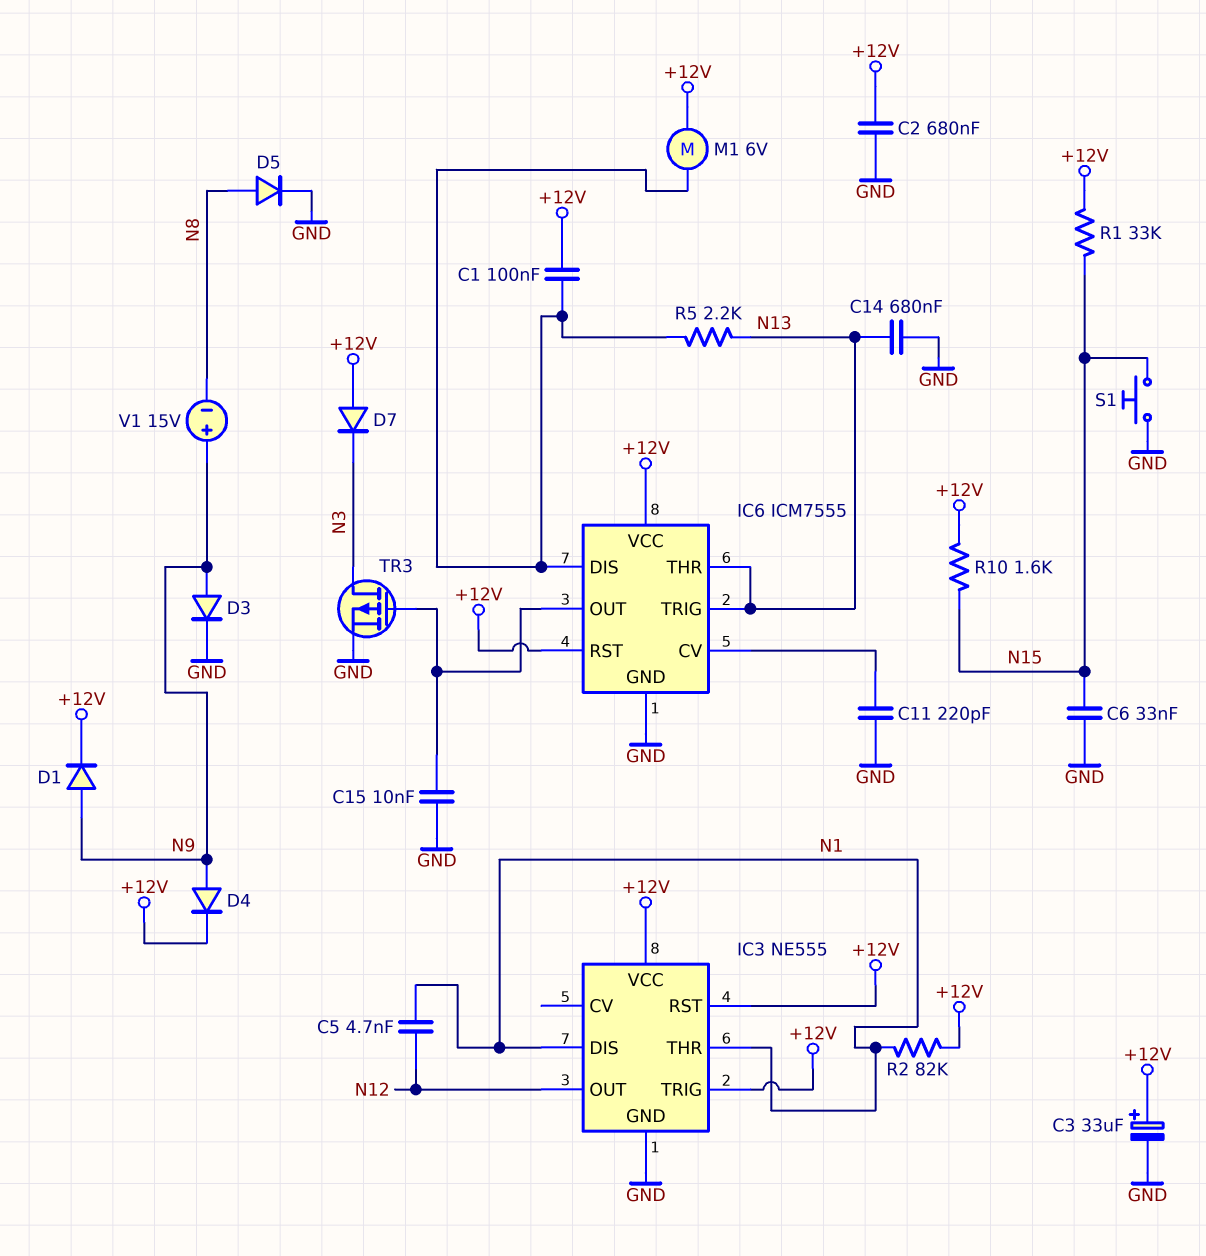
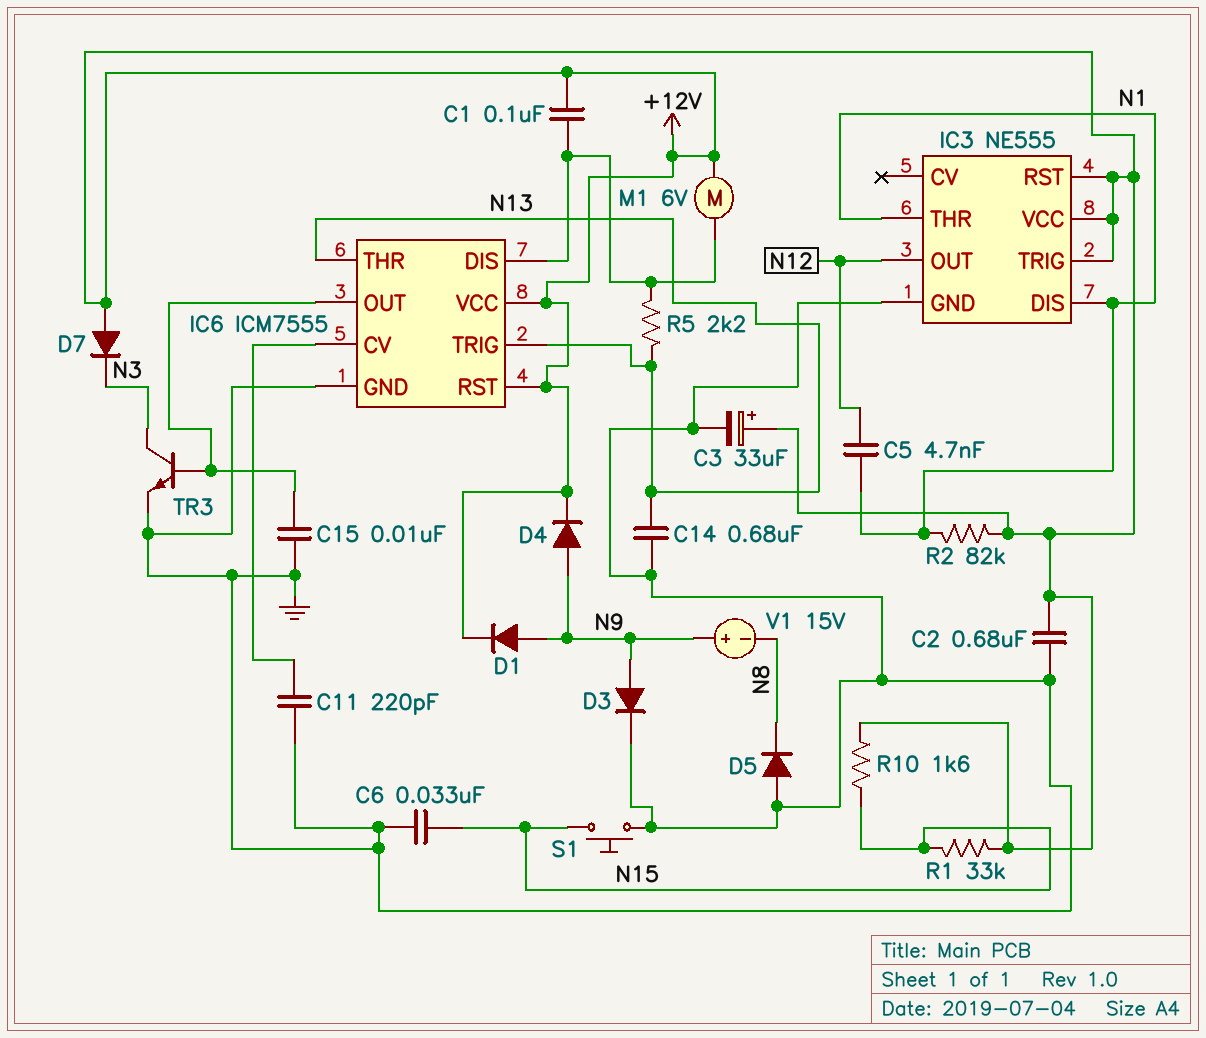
D5: diode (A N8, K GND) -> diode (A GND, K N8)
TR3: PMOS (G IC6/OUT, D N3, S GND) -> NPN (B IC6/OUT, C N3, E GND)

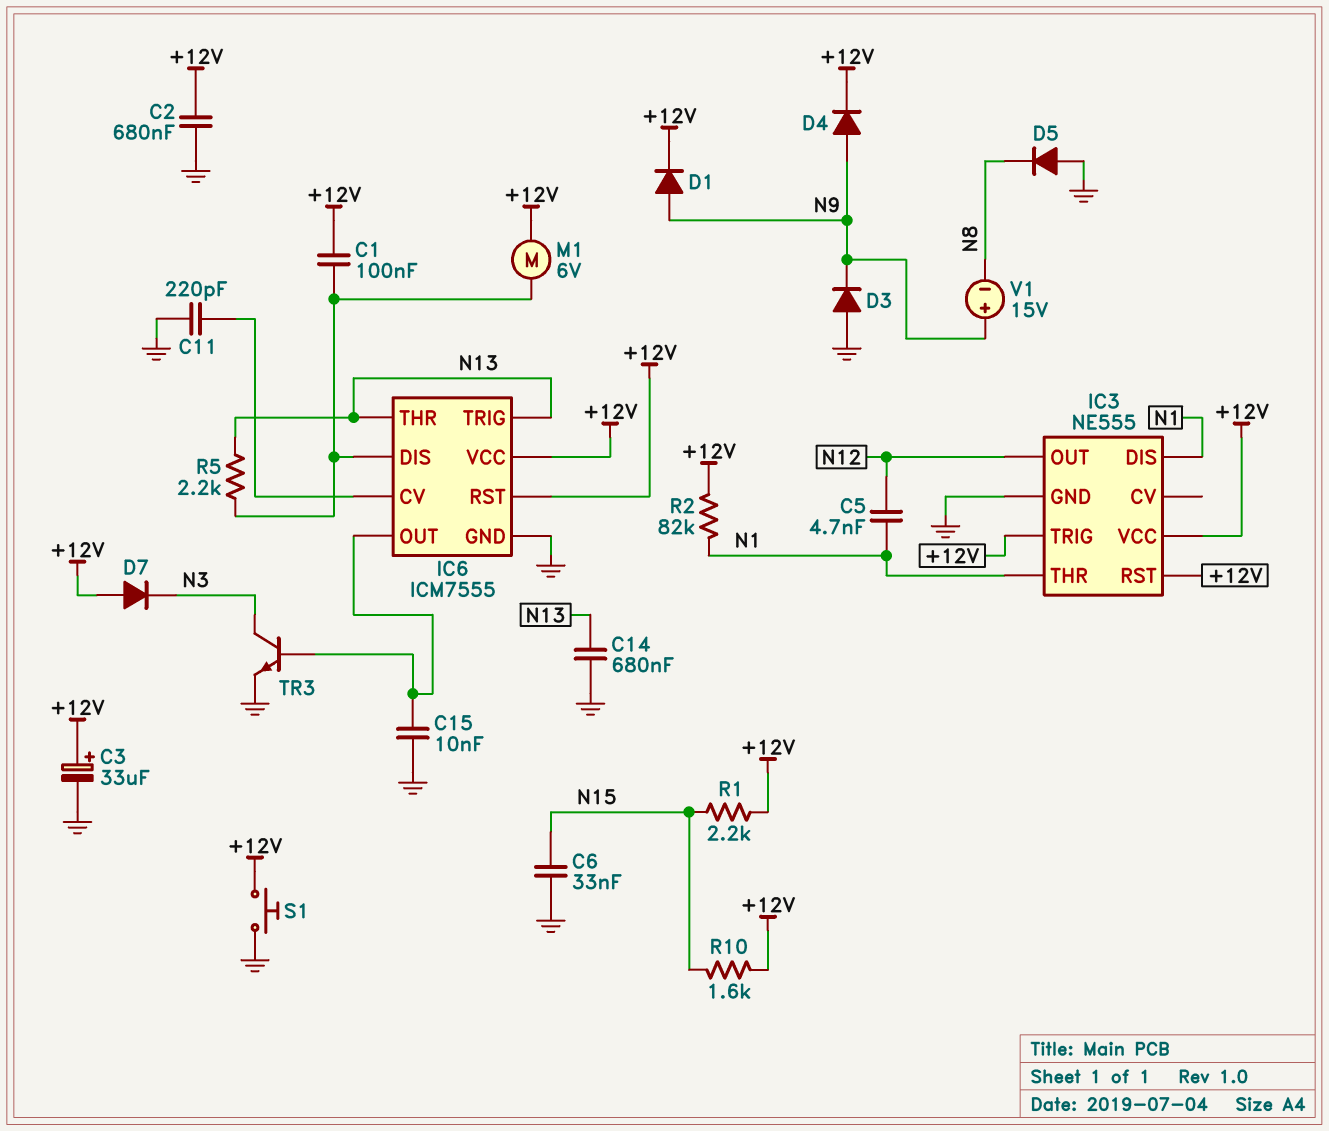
D3: diode (A N9, K GND) -> diode (A GND, K N9)
R1: 33k (+12V, N15) -> 2.2k (+12V, N15)
S1: button (GND, N15) -> button (+12V, GND)

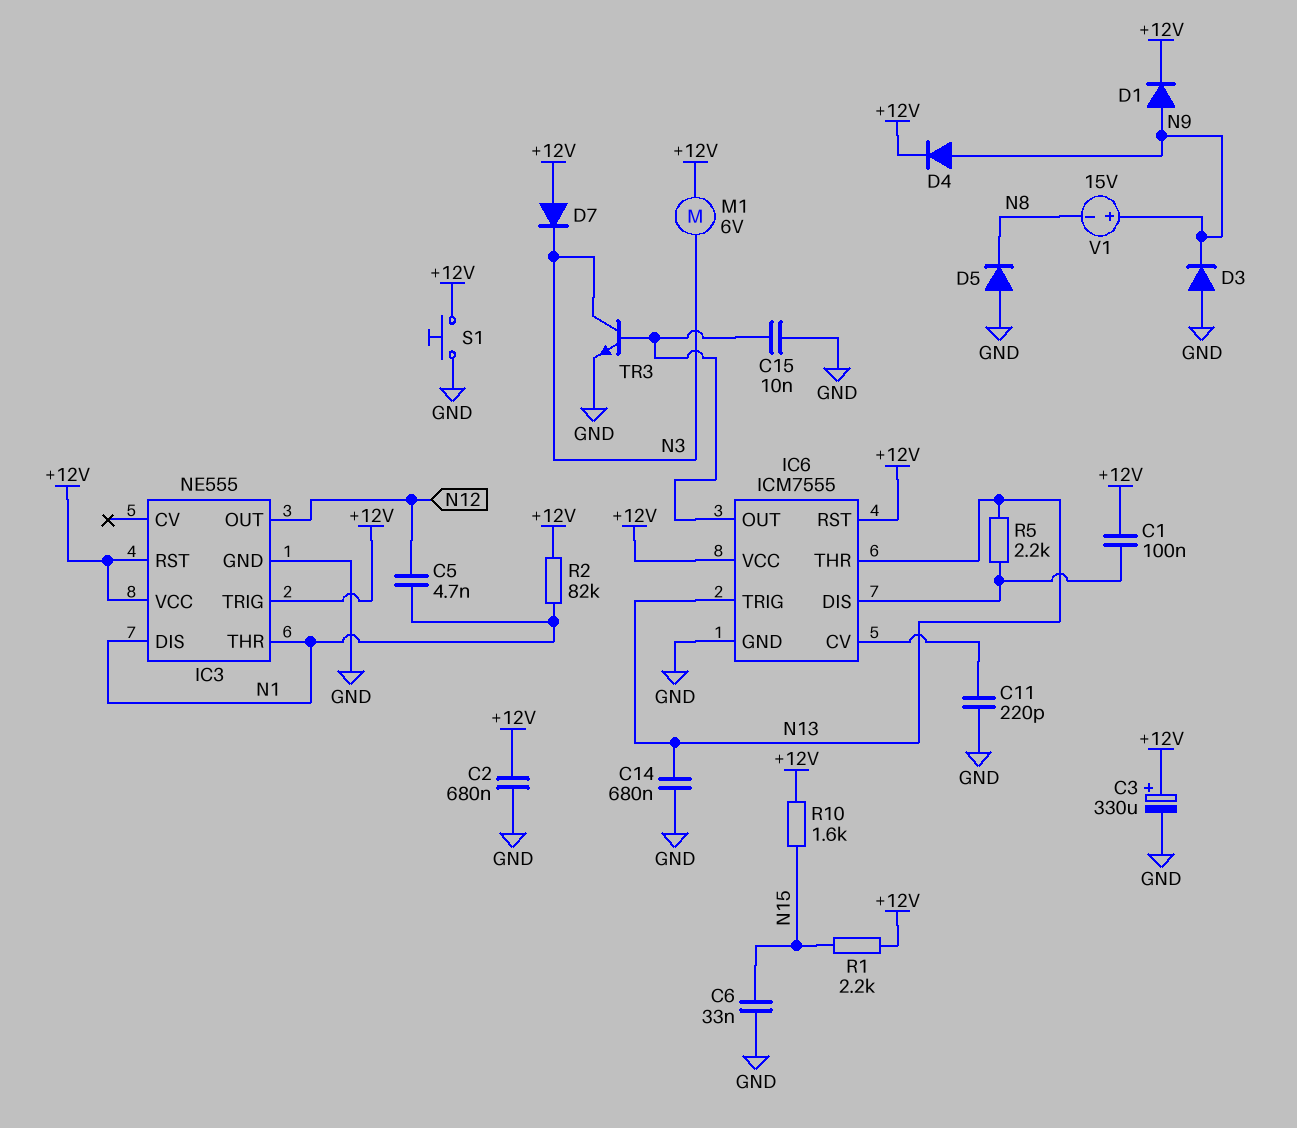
C3: 33uF (plus +12V, minus GND) -> 330uF (plus +12V, minus GND)
M1: motor 6V (+12V, IC6/DIS) -> motor 6V (+12V, N3)

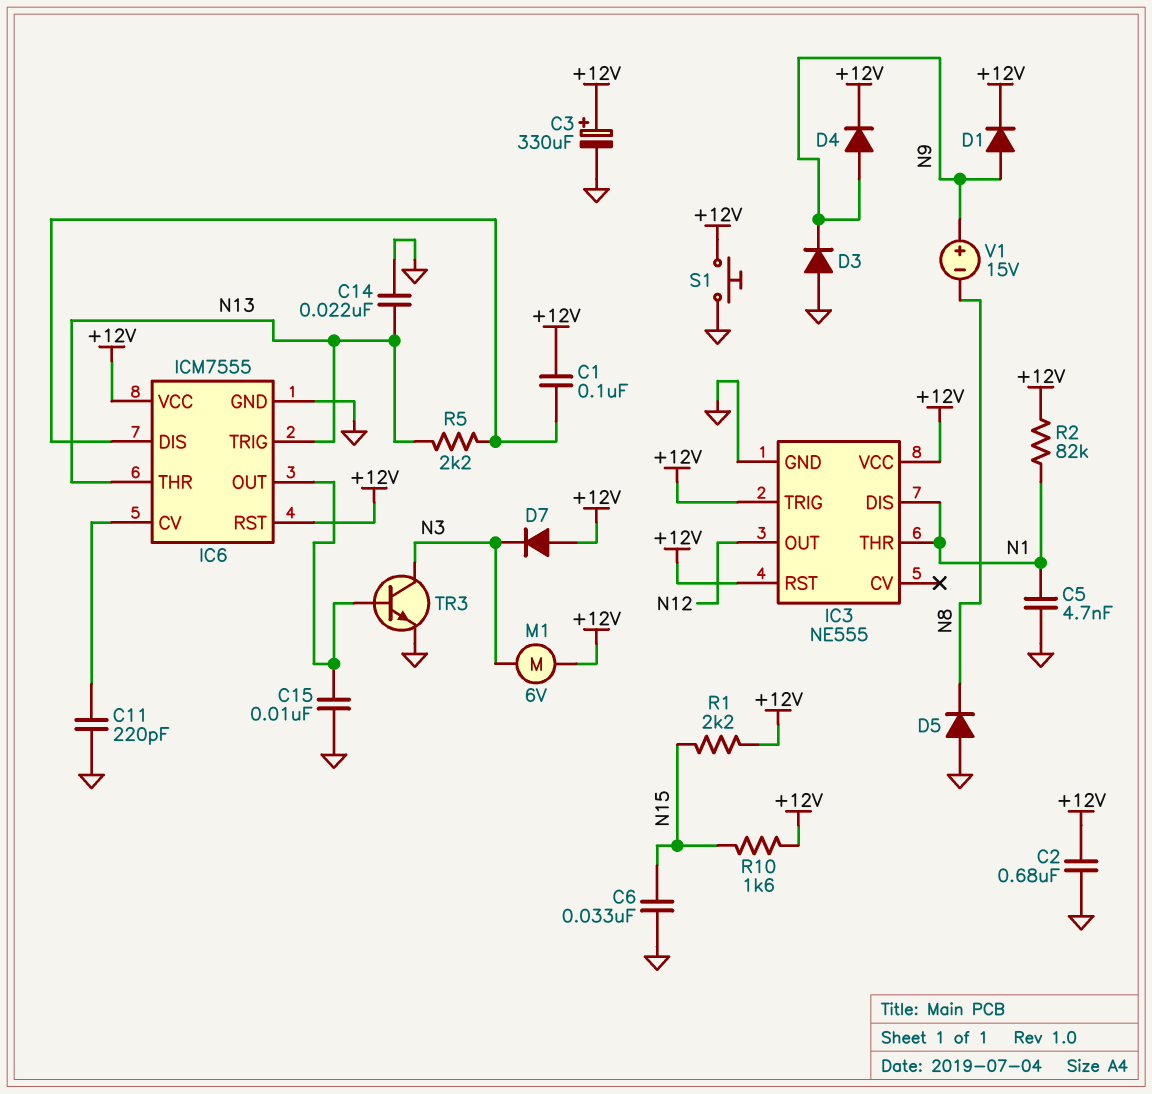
C5: 4.7nF (N1, N12) -> 4.7nF (GND, N1)
C14: 680nF (GND, N13) -> 22nF (GND, N13)

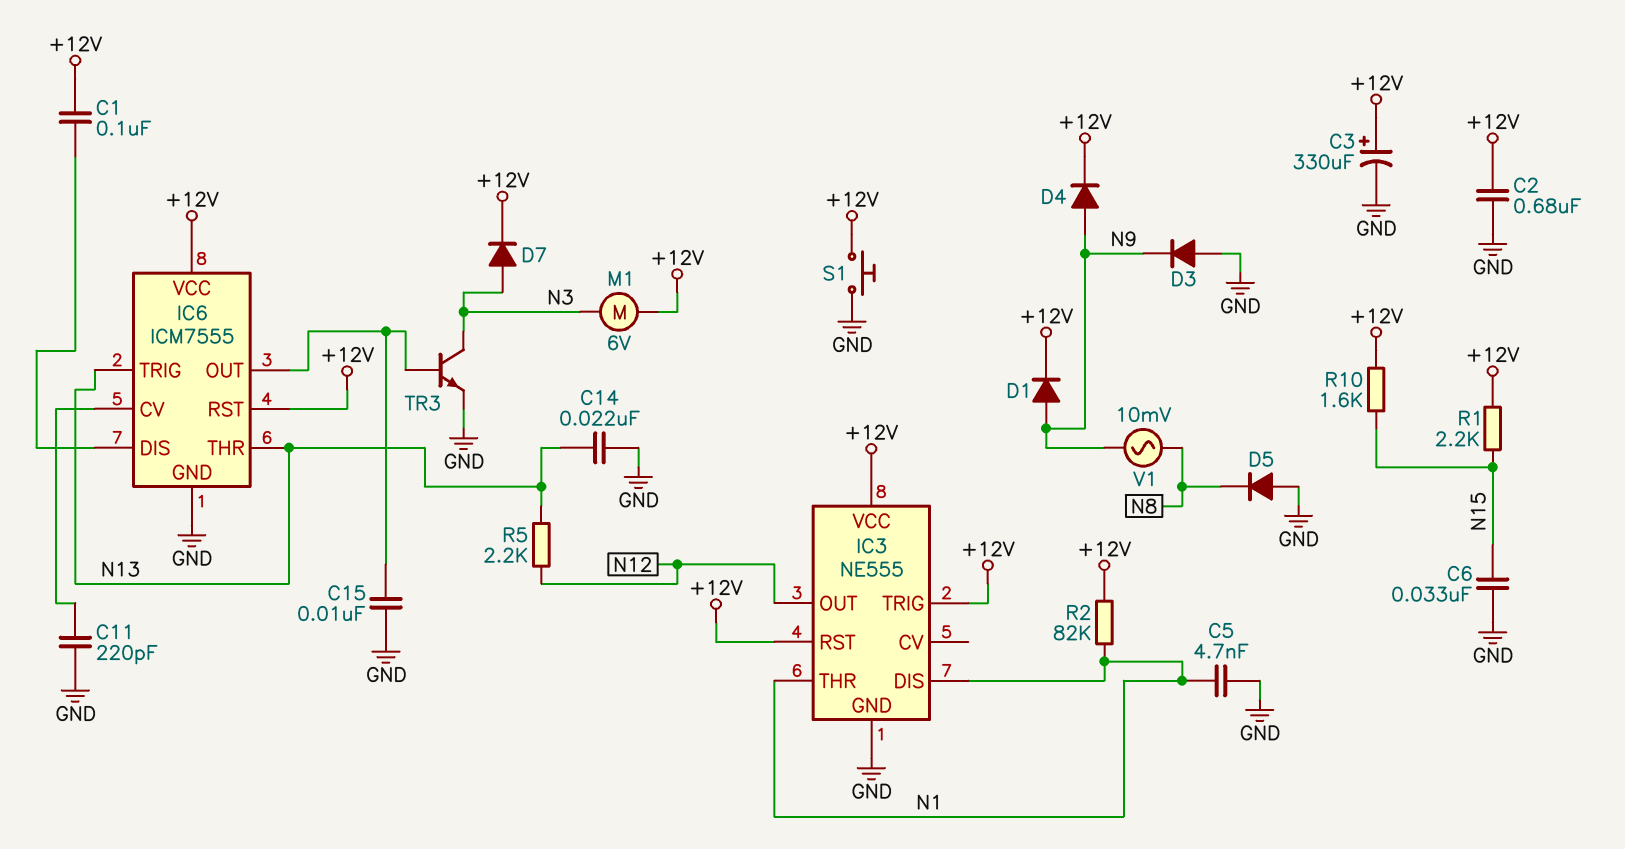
D7: diode (A +12V, K N3) -> diode (A N3, K +12V)
R5: 2.2k (IC6/DIS, N13) -> 2.2k (N12, N13)
V1: 15V (plus N9, minus N8) -> AC 10mV (N8, N9)

